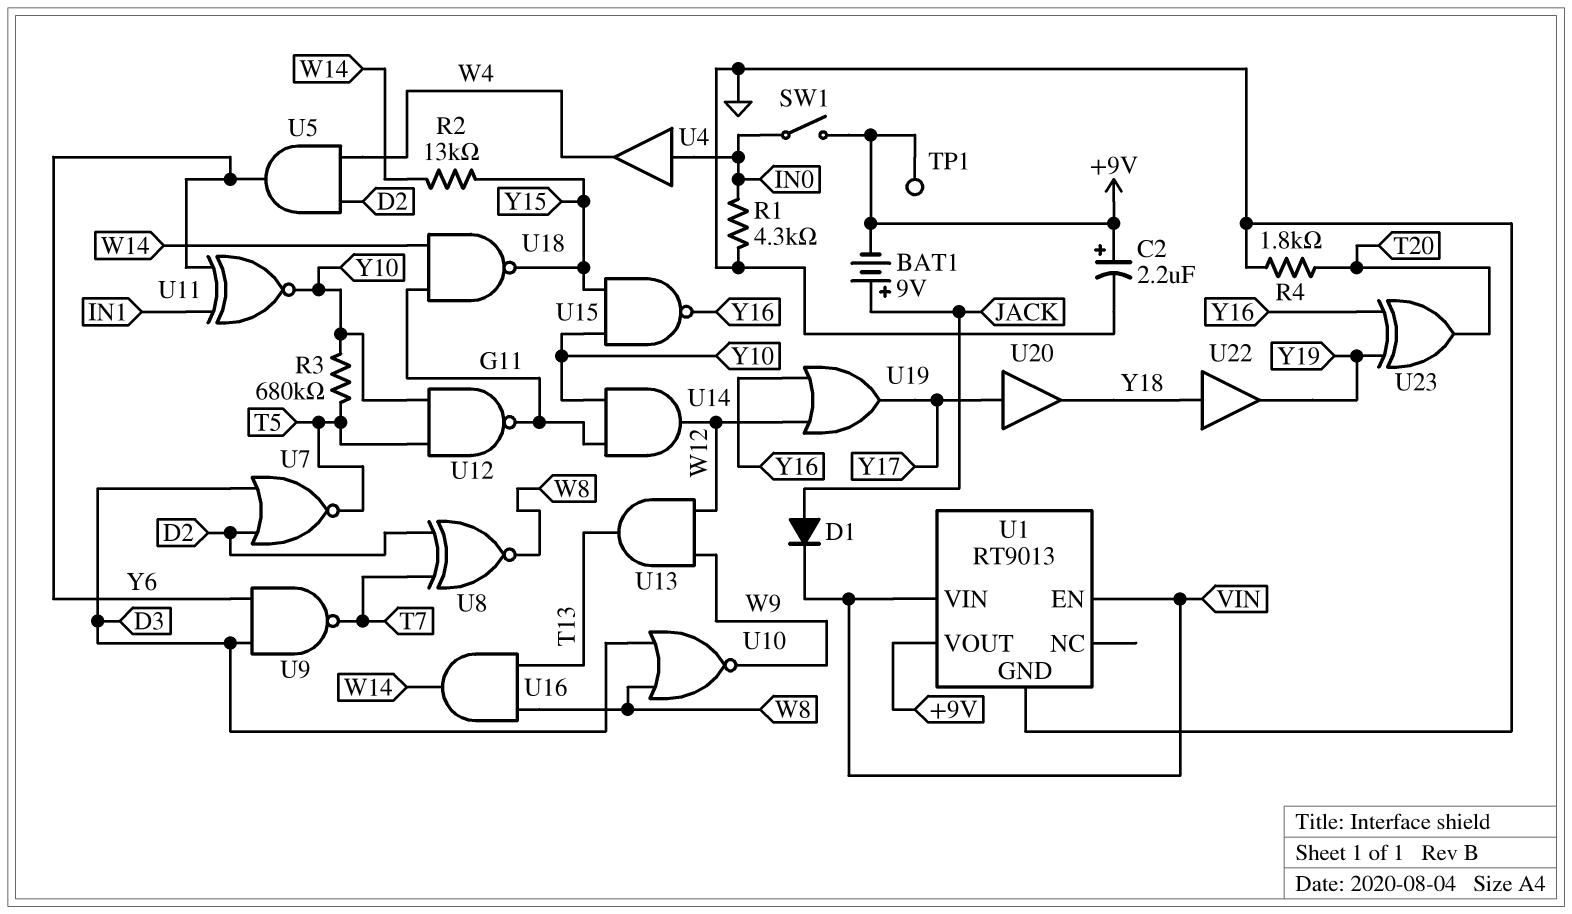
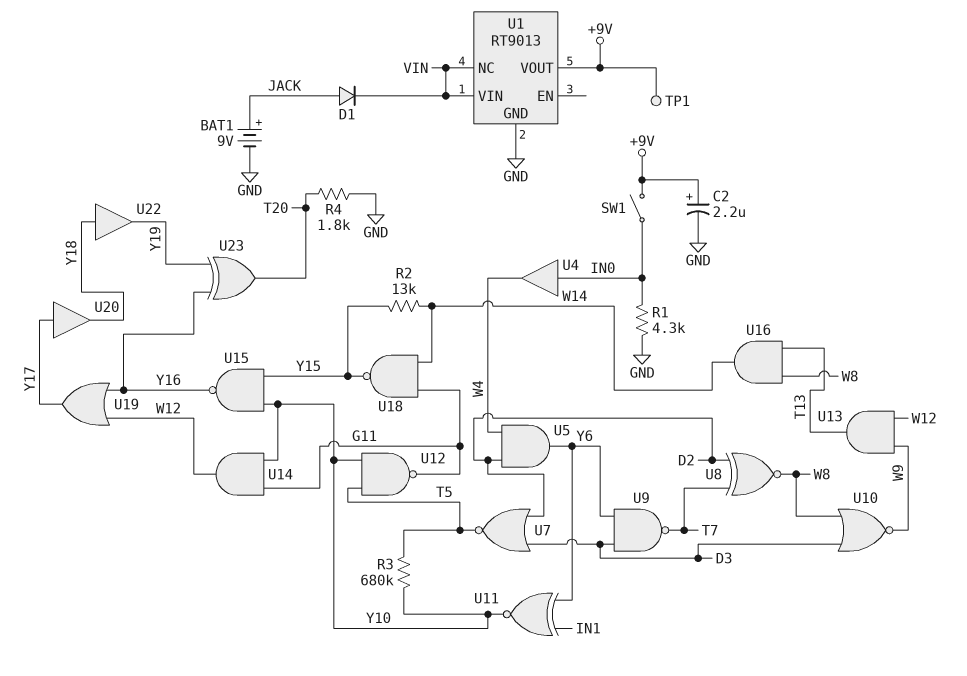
BAT1: 9V (plus JACK, minus +9V) -> 9V (plus JACK, minus GND)
U1 pin EN: VIN -> none
U1 pin NC: none -> VIN

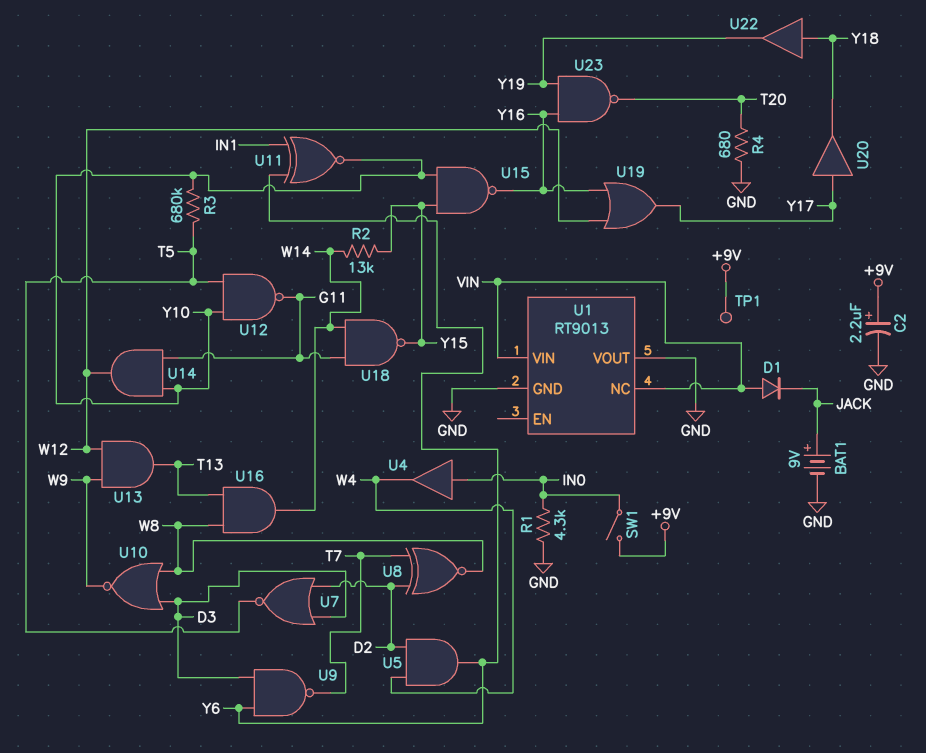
D1: diode (A JACK, K VIN) -> diode (A VIN, K JACK)
R4: 1.8k (GND, T20) -> 680 (GND, T20)
U1 pin VOUT: +9V -> GND
U23: XOR (in Y16, in Y19, out T20) -> NAND (in Y16, in Y19, out T20)

